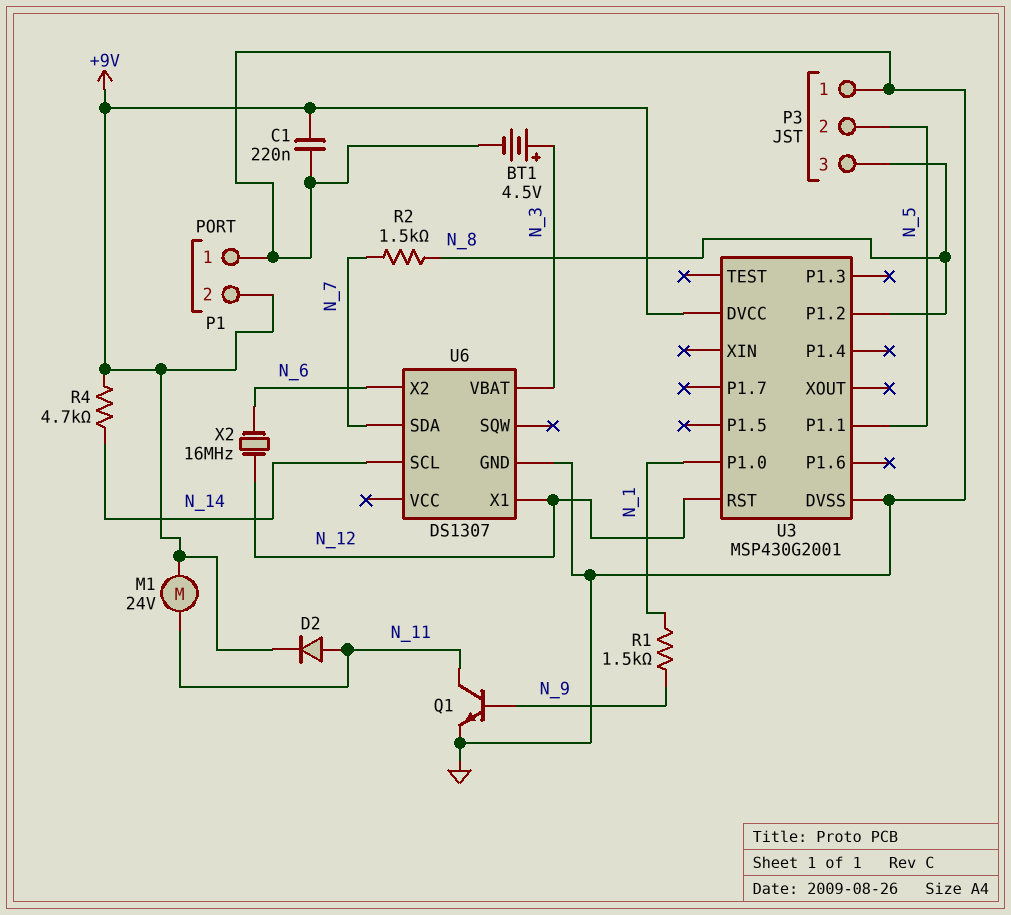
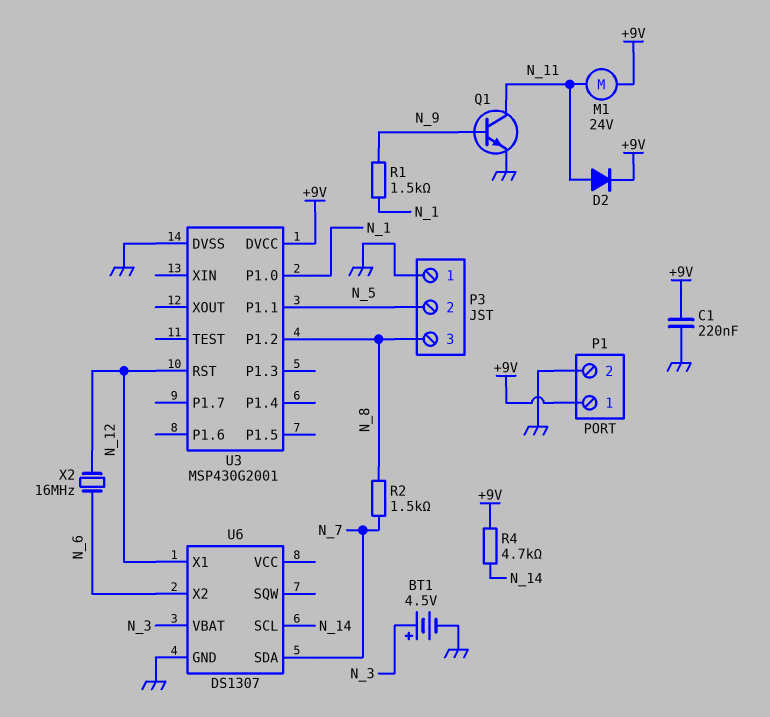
P1 pin 1: GND -> +9V
P1 pin 2: +9V -> GND

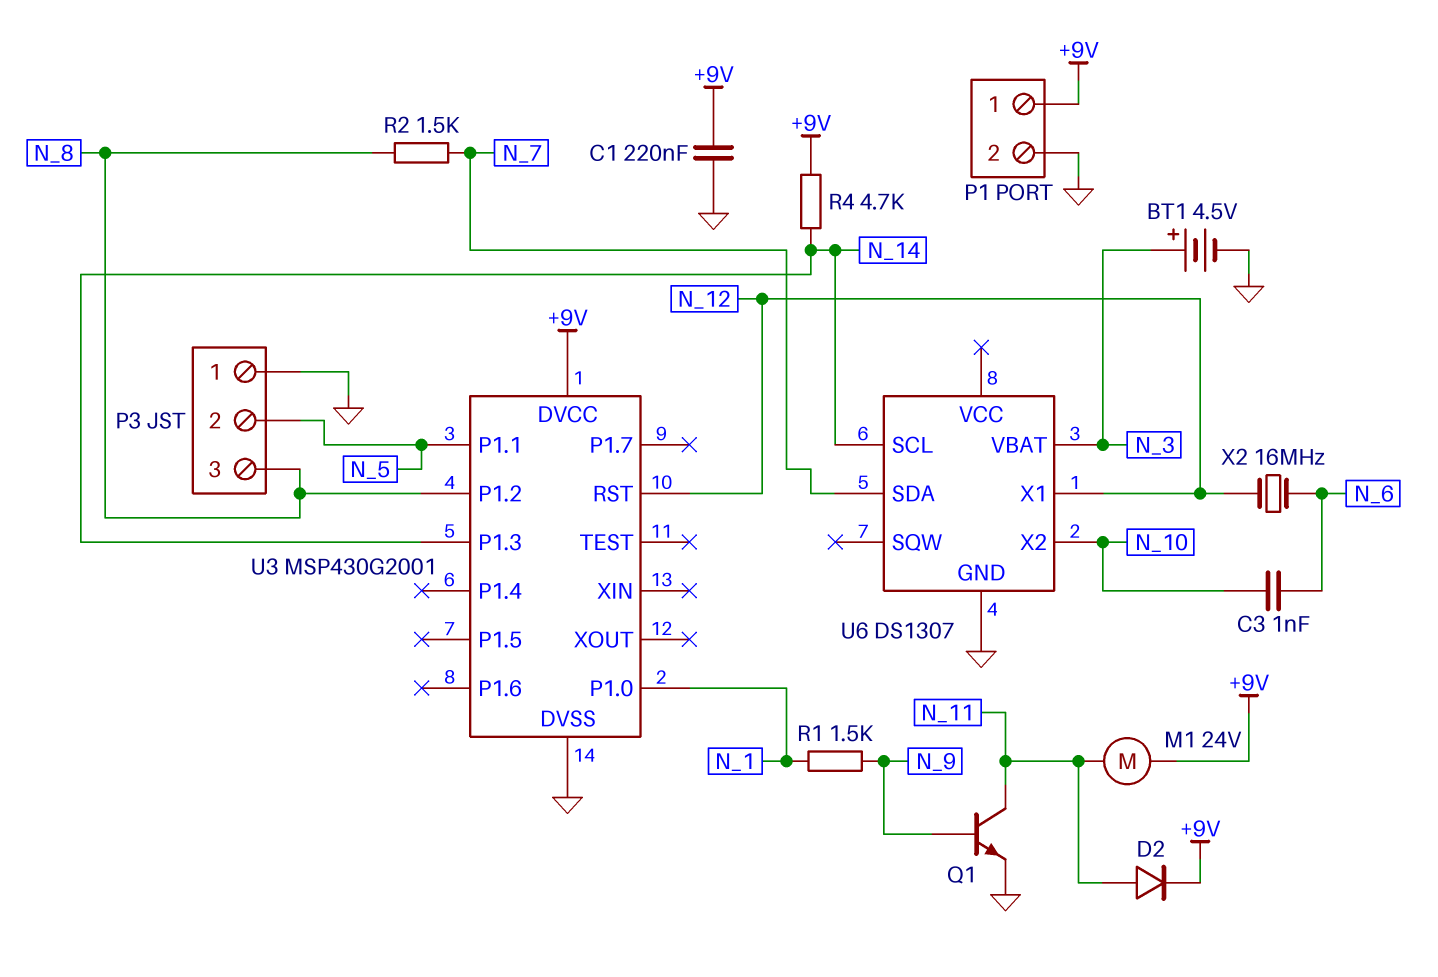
C3: none -> 1nF (N_6, N_10)
U3 pin P1.3: none -> N_14
U6 pin X2: N_6 -> N_10

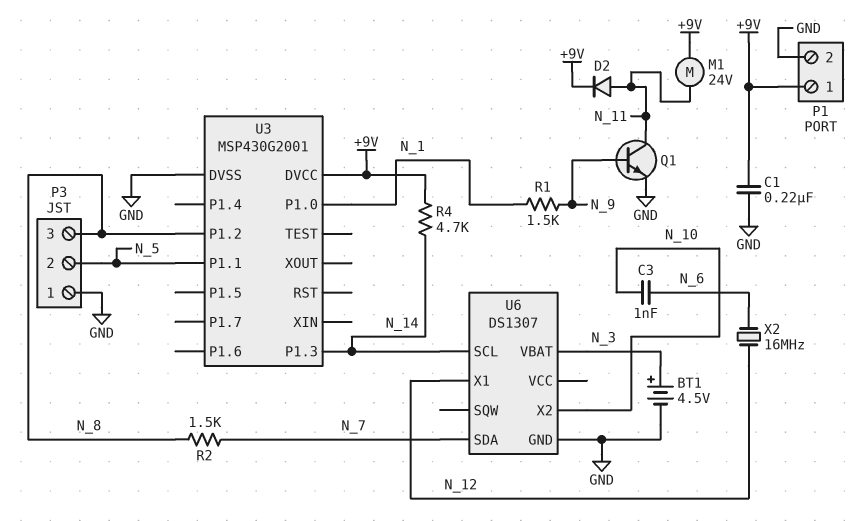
U3 pin RST: N_12 -> none

